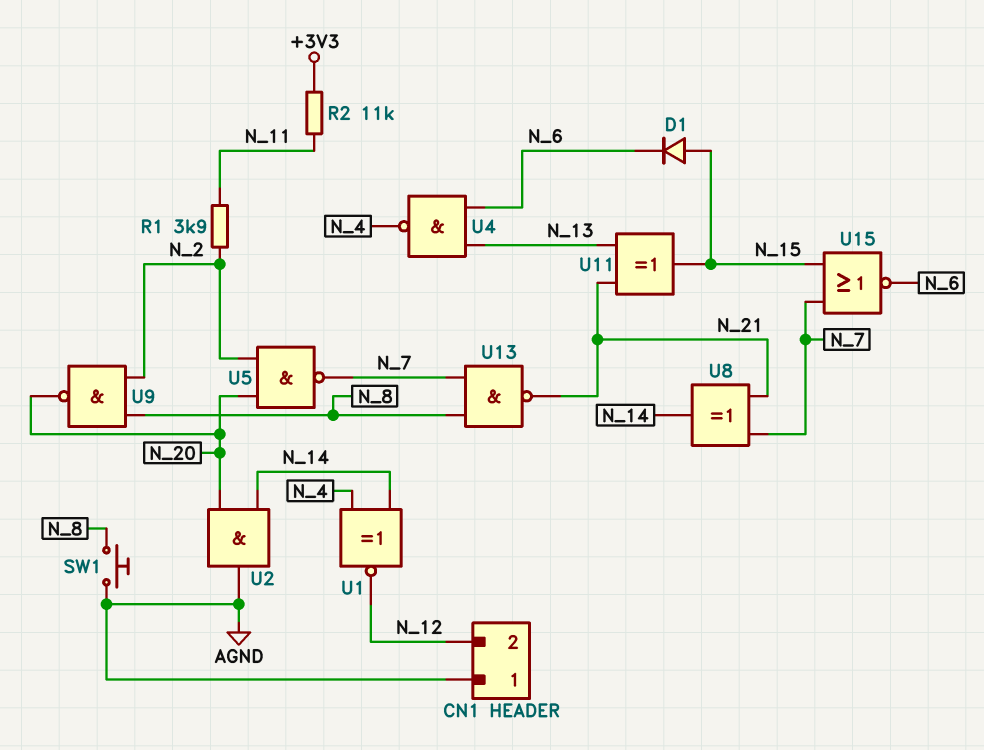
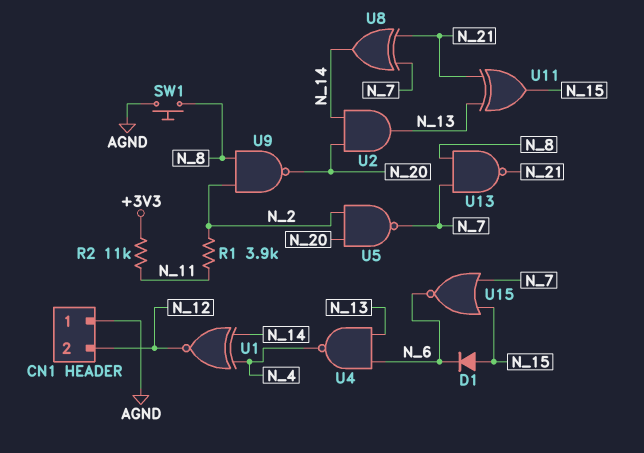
U2: AND (in N_14, in N_20, out AGND) -> AND (in N_14, in N_20, out N_13)

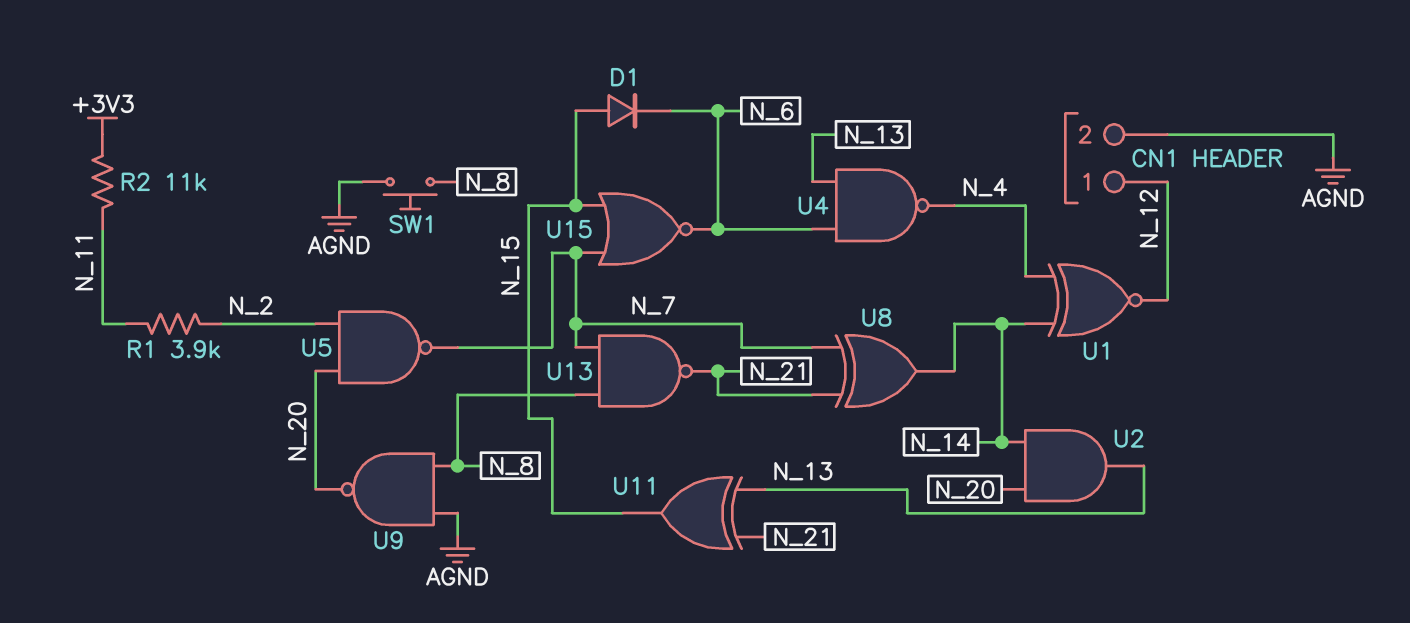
CN1 pin 1: AGND -> N_12
CN1 pin 2: N_12 -> AGND
U9: NAND (in N_2, in N_8, out N_20) -> NAND (in AGND, in N_8, out N_20)

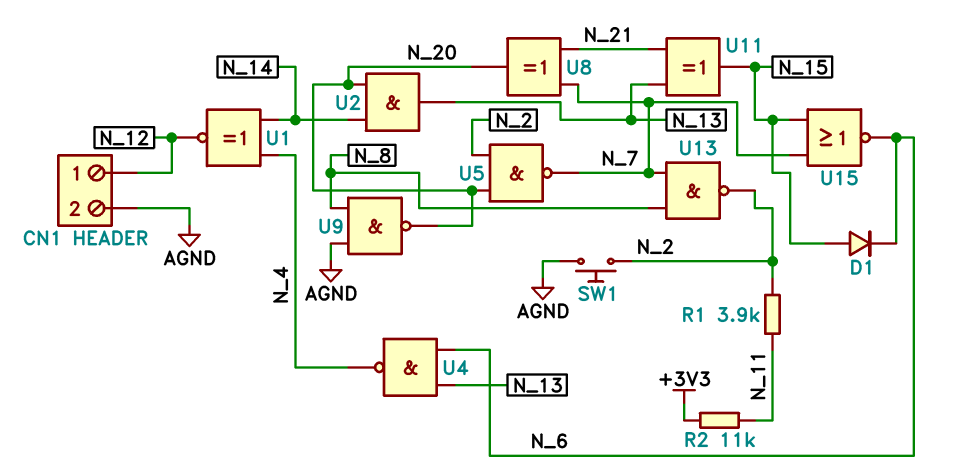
SW1: button (AGND, N_8) -> button (AGND, N_2)
U8: XOR (in N_7, in N_21, out N_14) -> XOR (in N_7, in N_21, out N_20)
U13: NAND (in N_7, in N_8, out N_21) -> NAND (in N_7, in N_8, out N_2)

